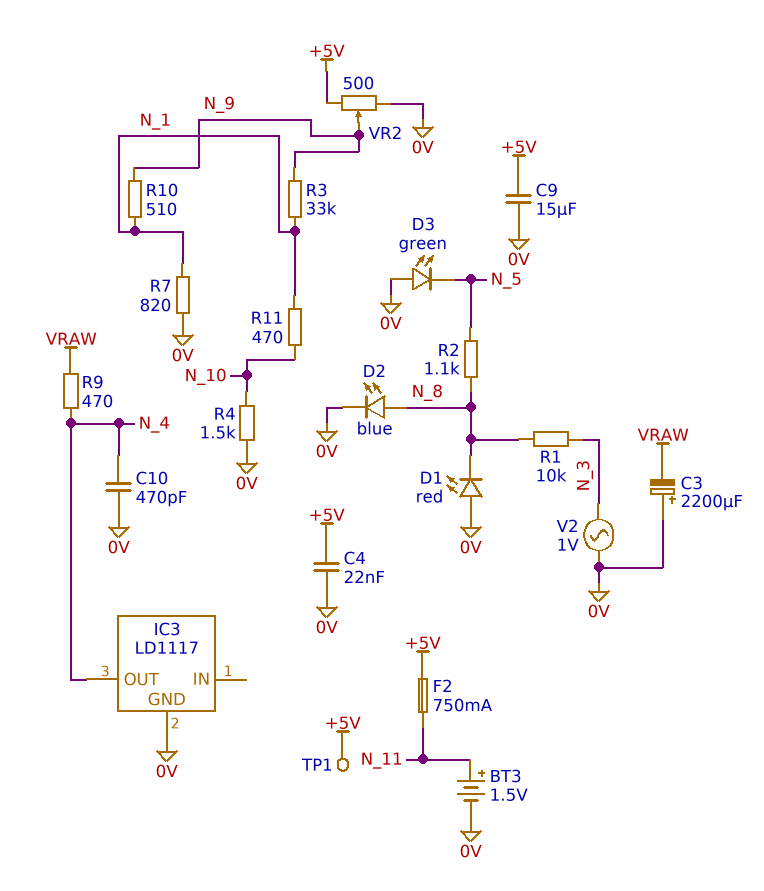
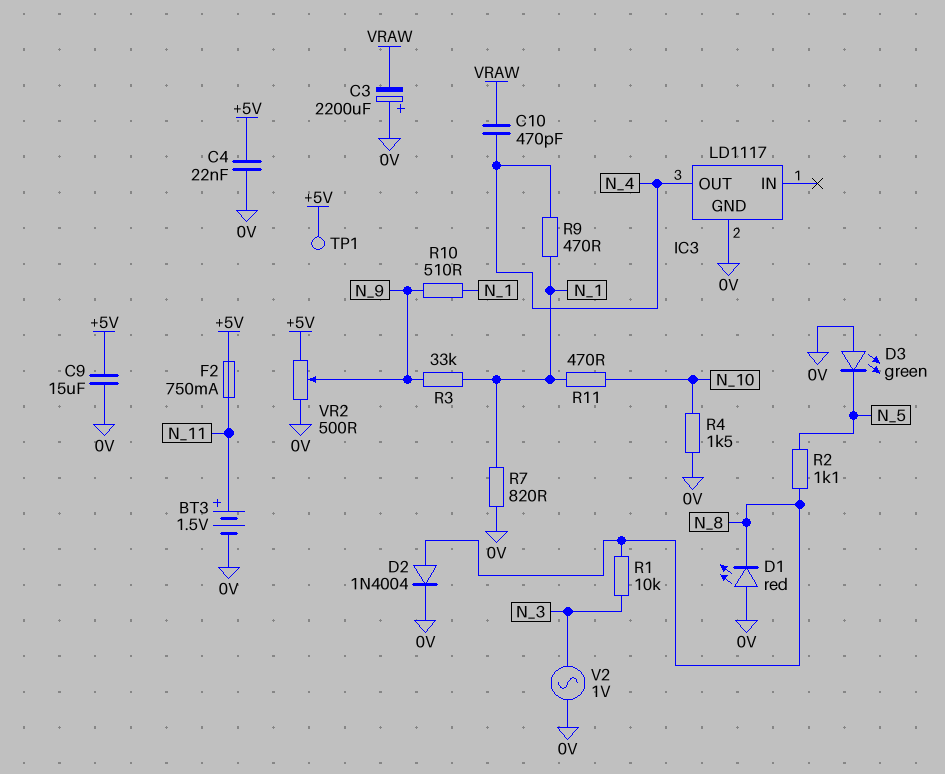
C10: 470pF (0V, N_4) -> 470pF (N_4, VRAW)
D2: LED blue (A N_8, K 0V) -> diode 1N4004 (A N_8, K 0V)
R9: 470 (N_4, VRAW) -> 470 (N_1, N_4)

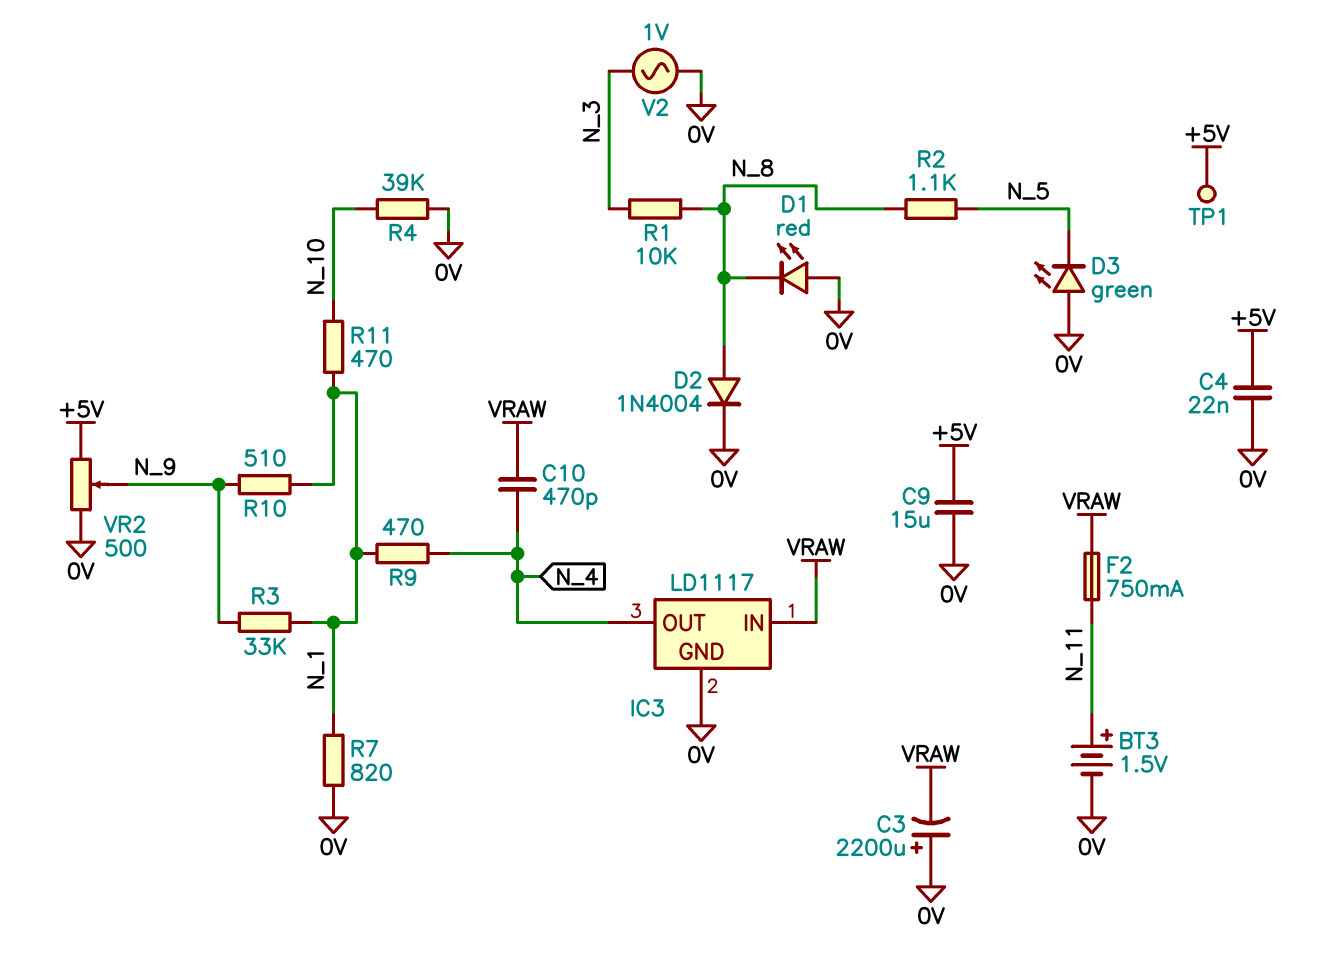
F2: 750mA (+5V, N_11) -> 750mA (N_11, VRAW)
IC3 pin IN: none -> VRAW
R4: 1.5k (0V, N_10) -> 39k (0V, N_10)

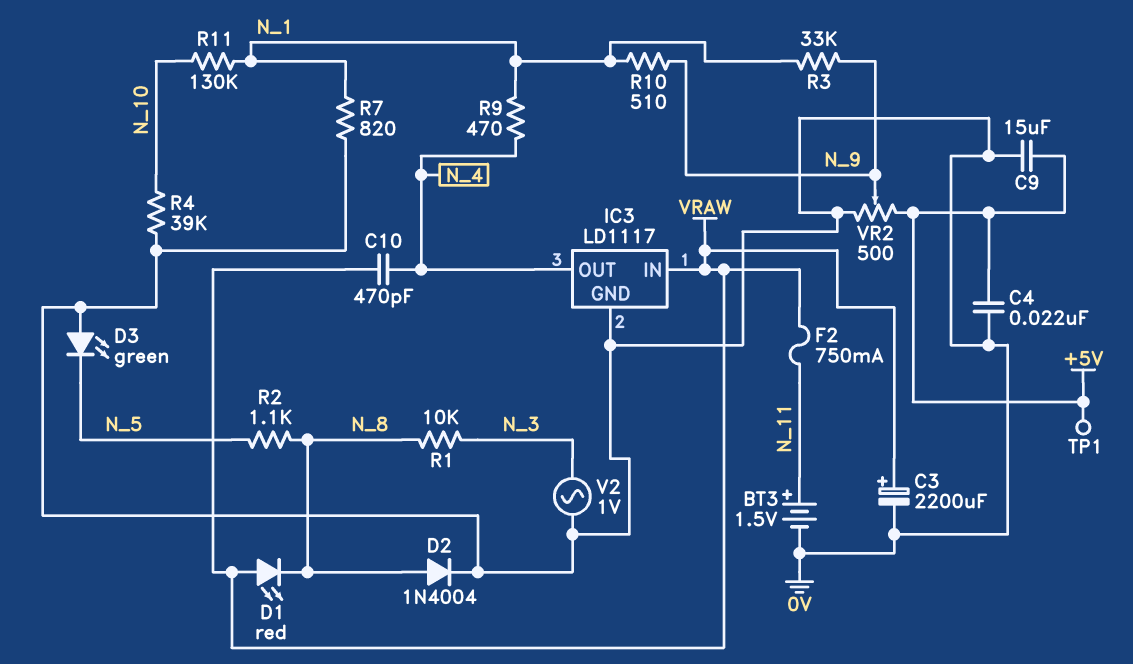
C3: 2200uF (plus 0V, minus VRAW) -> 2200uF (plus VRAW, minus 0V)
D1: LED red (A 0V, K N_8) -> LED red (A VRAW, K N_8)
R11: 470 (N_1, N_10) -> 130k (N_1, N_10)

